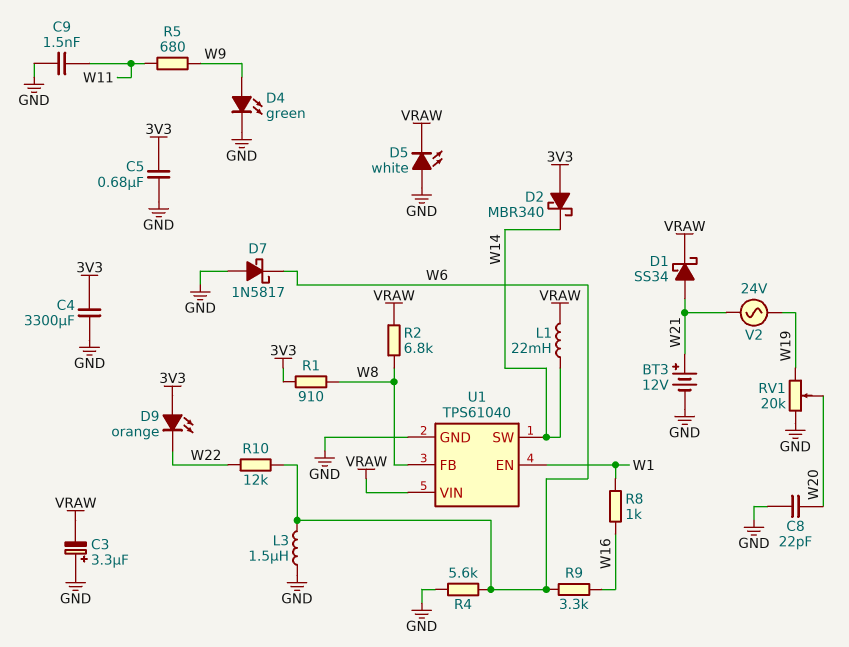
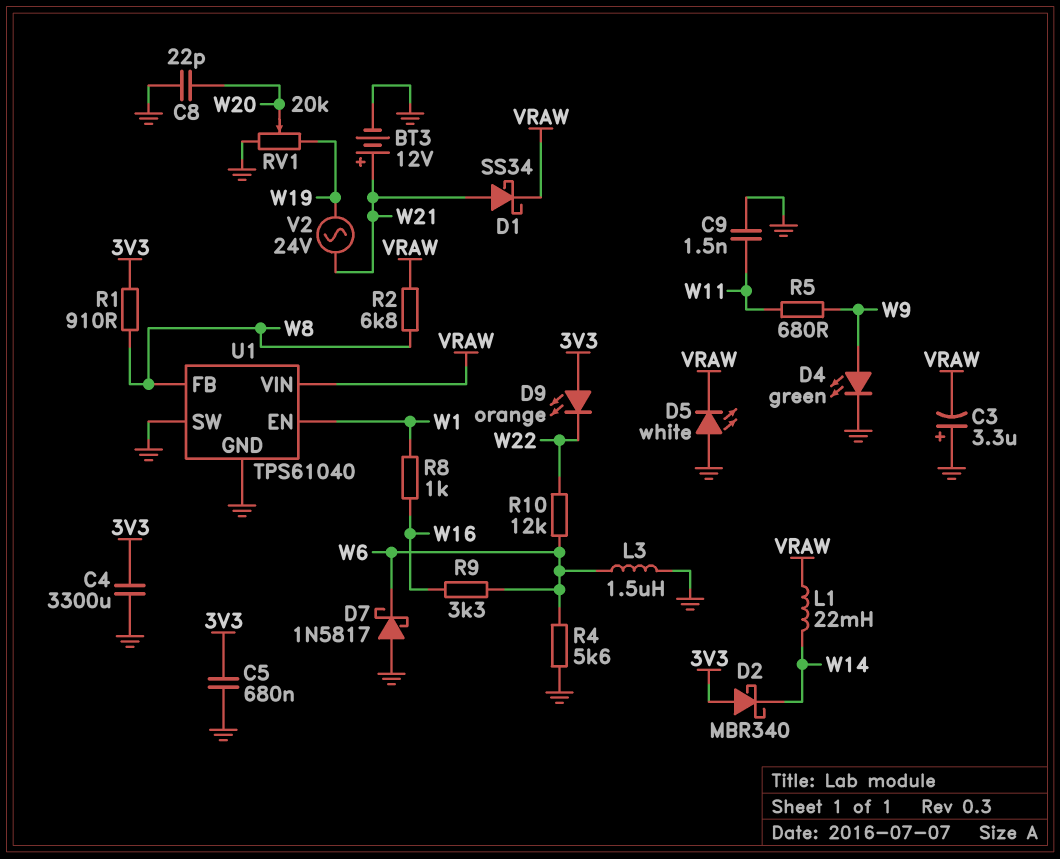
U1 pin SW: W14 -> GND

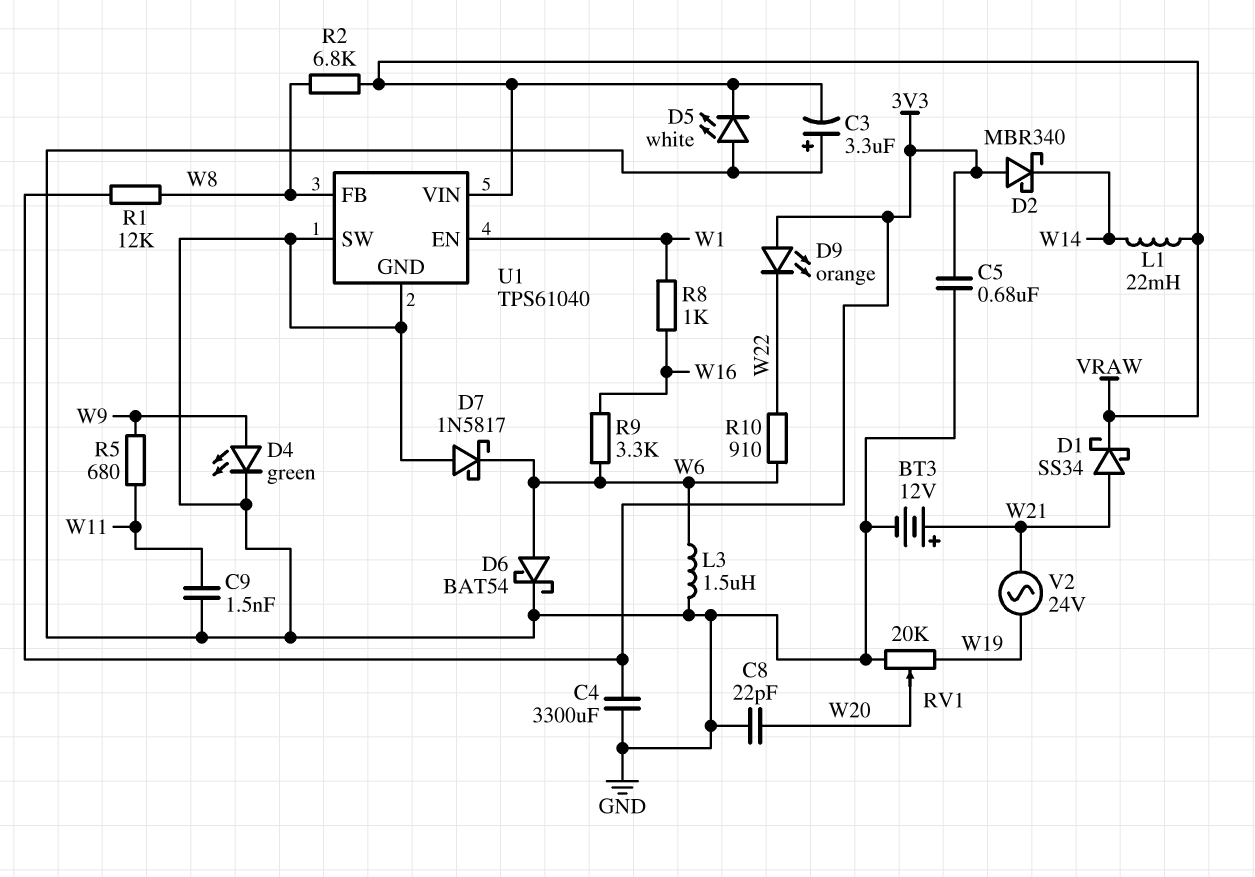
D6: none -> schottky BAT54 (A W6, K GND)
R1: 910 (3V3, W8) -> 12k (3V3, W8)
R4: 5.6k (GND, W6) -> none
R10: 12k (W6, W22) -> 910 (W6, W22)

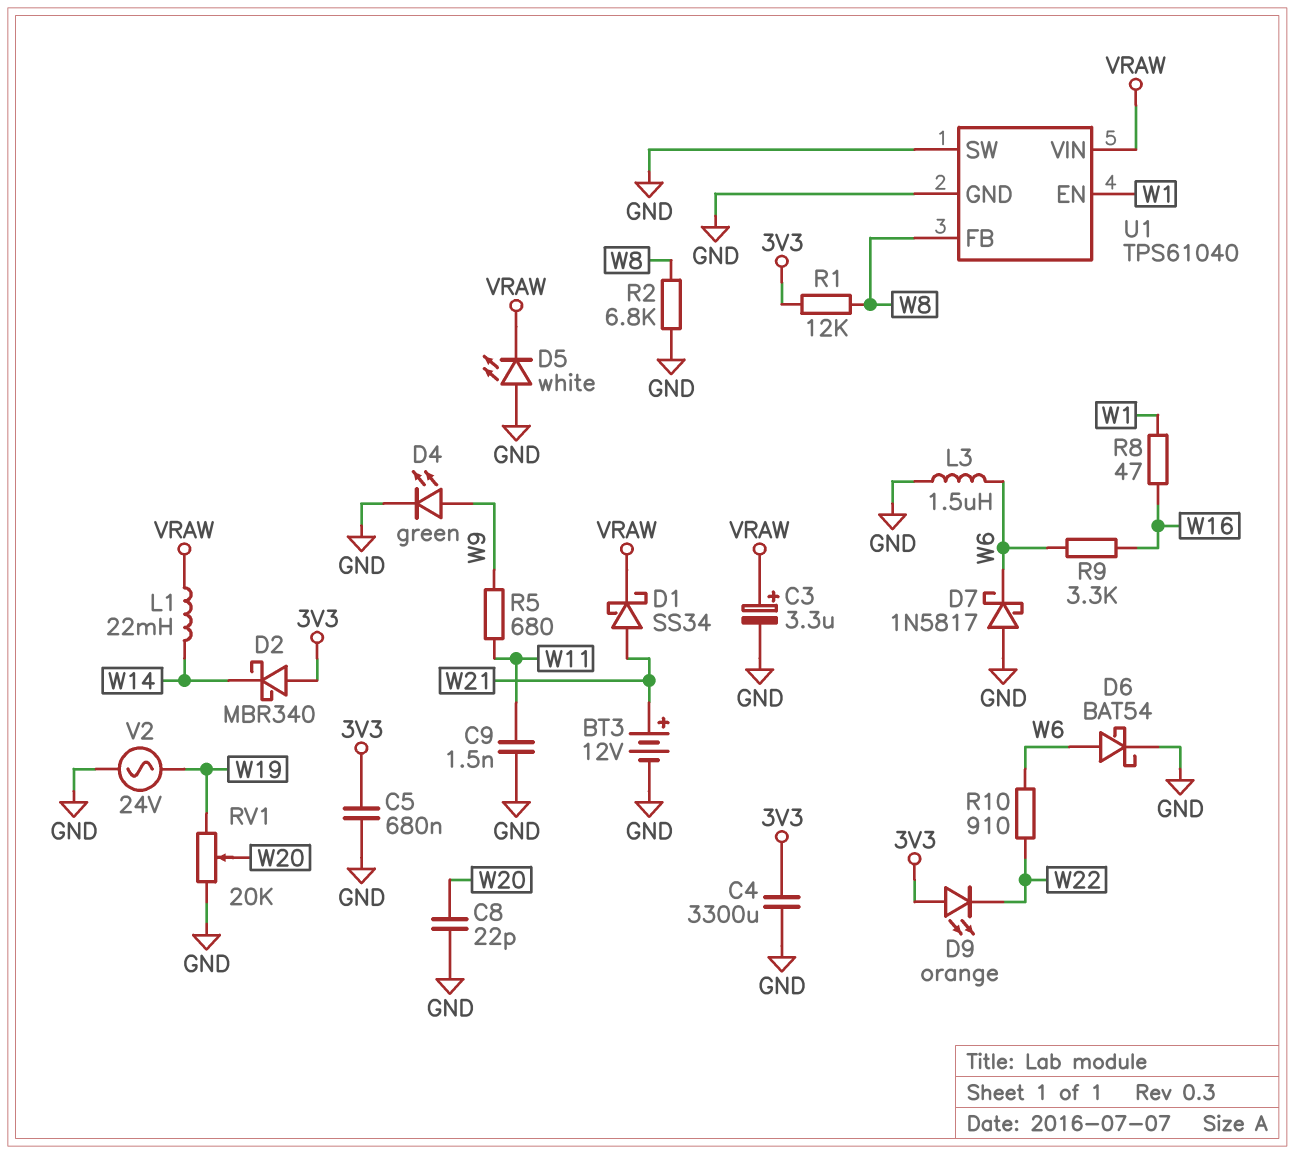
C3: 3.3uF (plus GND, minus VRAW) -> 3.3uF (plus VRAW, minus GND)
R2: 6.8k (VRAW, W8) -> 6.8k (GND, W8)
R8: 1k (W1, W16) -> 47 (W1, W16)
V2: AC 24V (W19, W21) -> AC 24V (GND, W19)

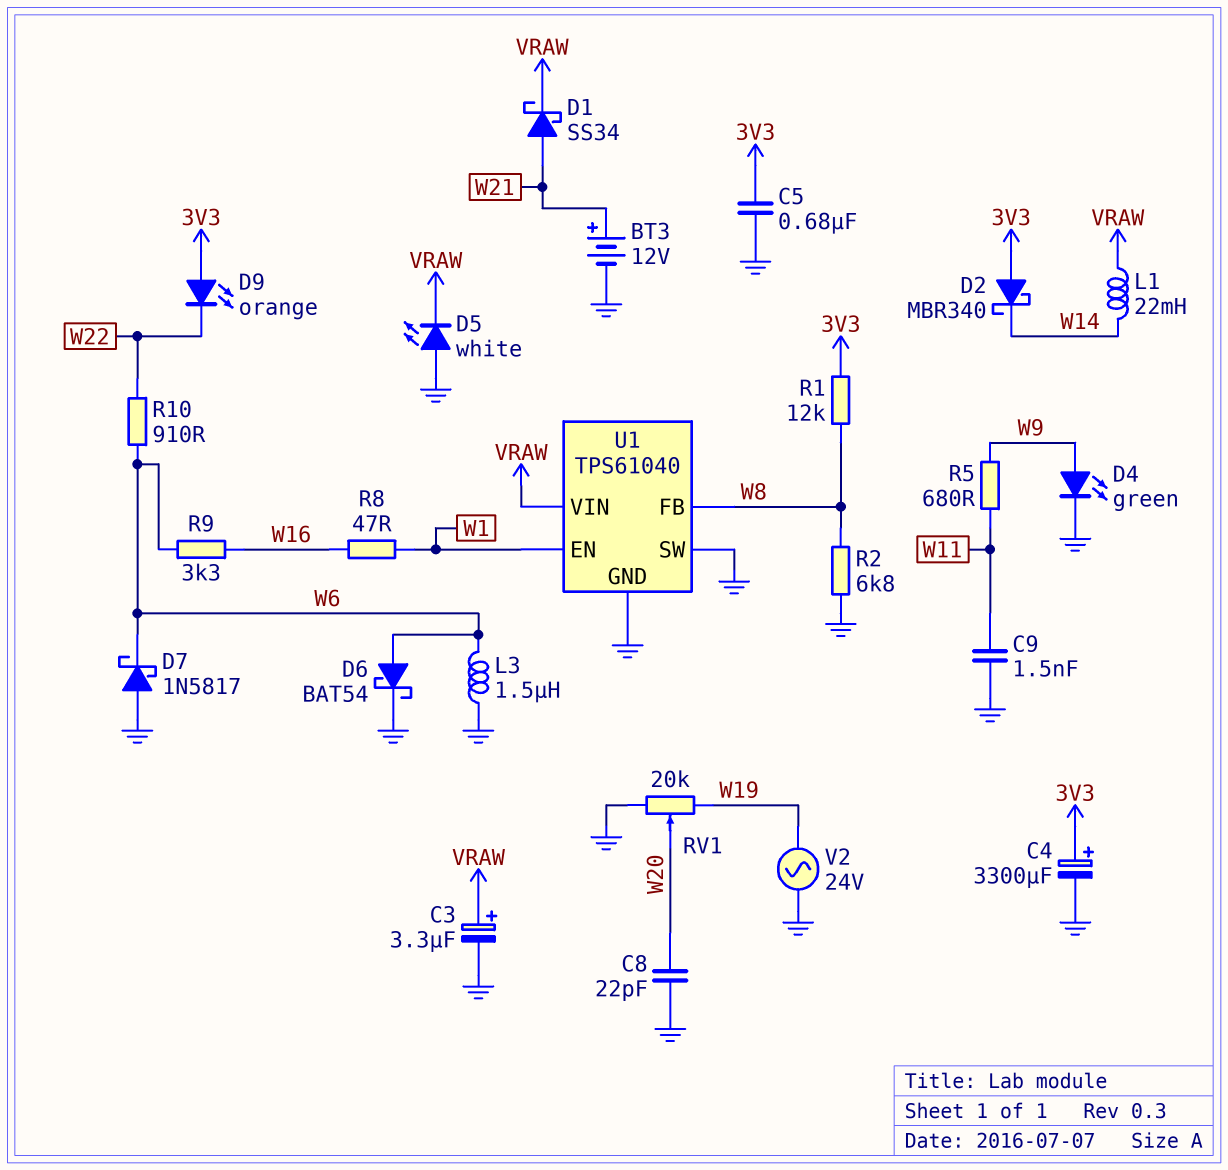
C4: 3300uF (3V3, GND) -> 3300uF (plus 3V3, minus GND)

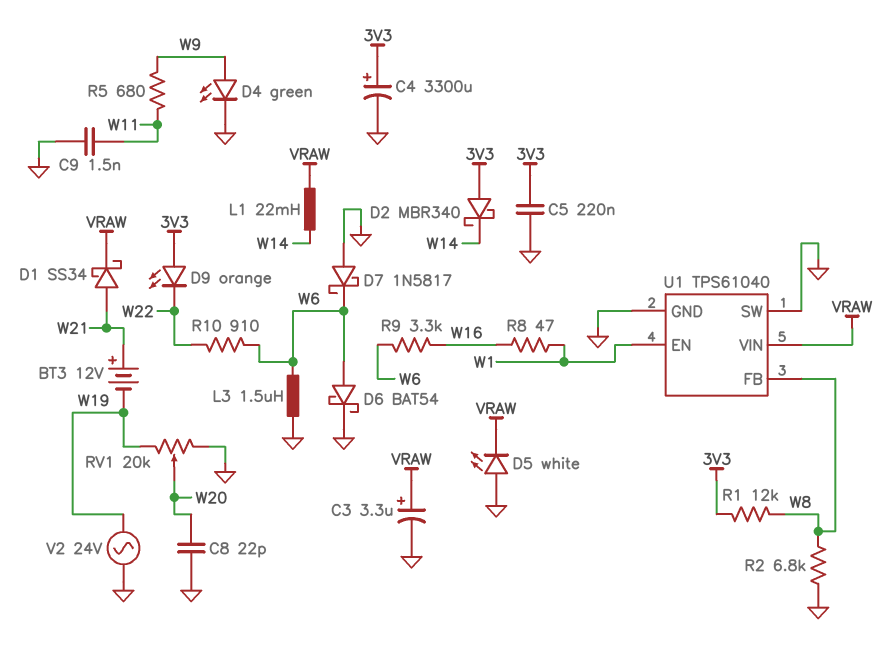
BT3: 12V (plus W21, minus GND) -> 12V (plus W21, minus W19)
C5: 680nF (3V3, GND) -> 220nF (3V3, GND)

